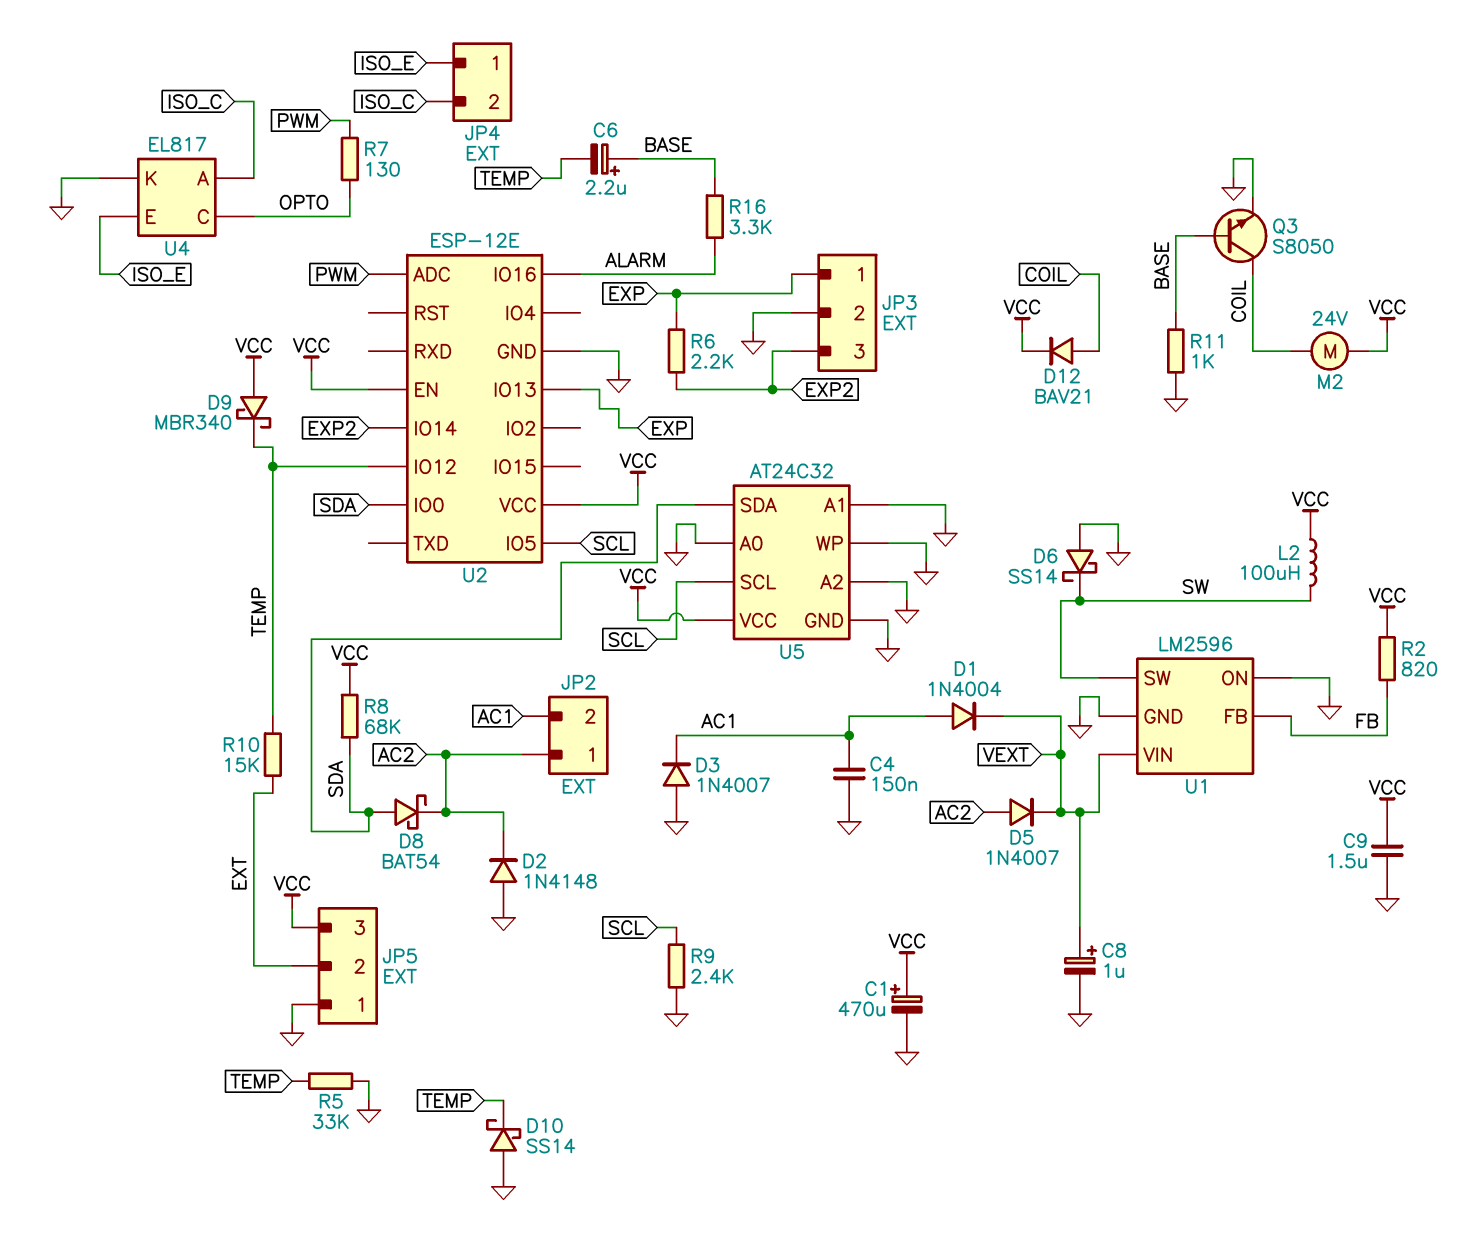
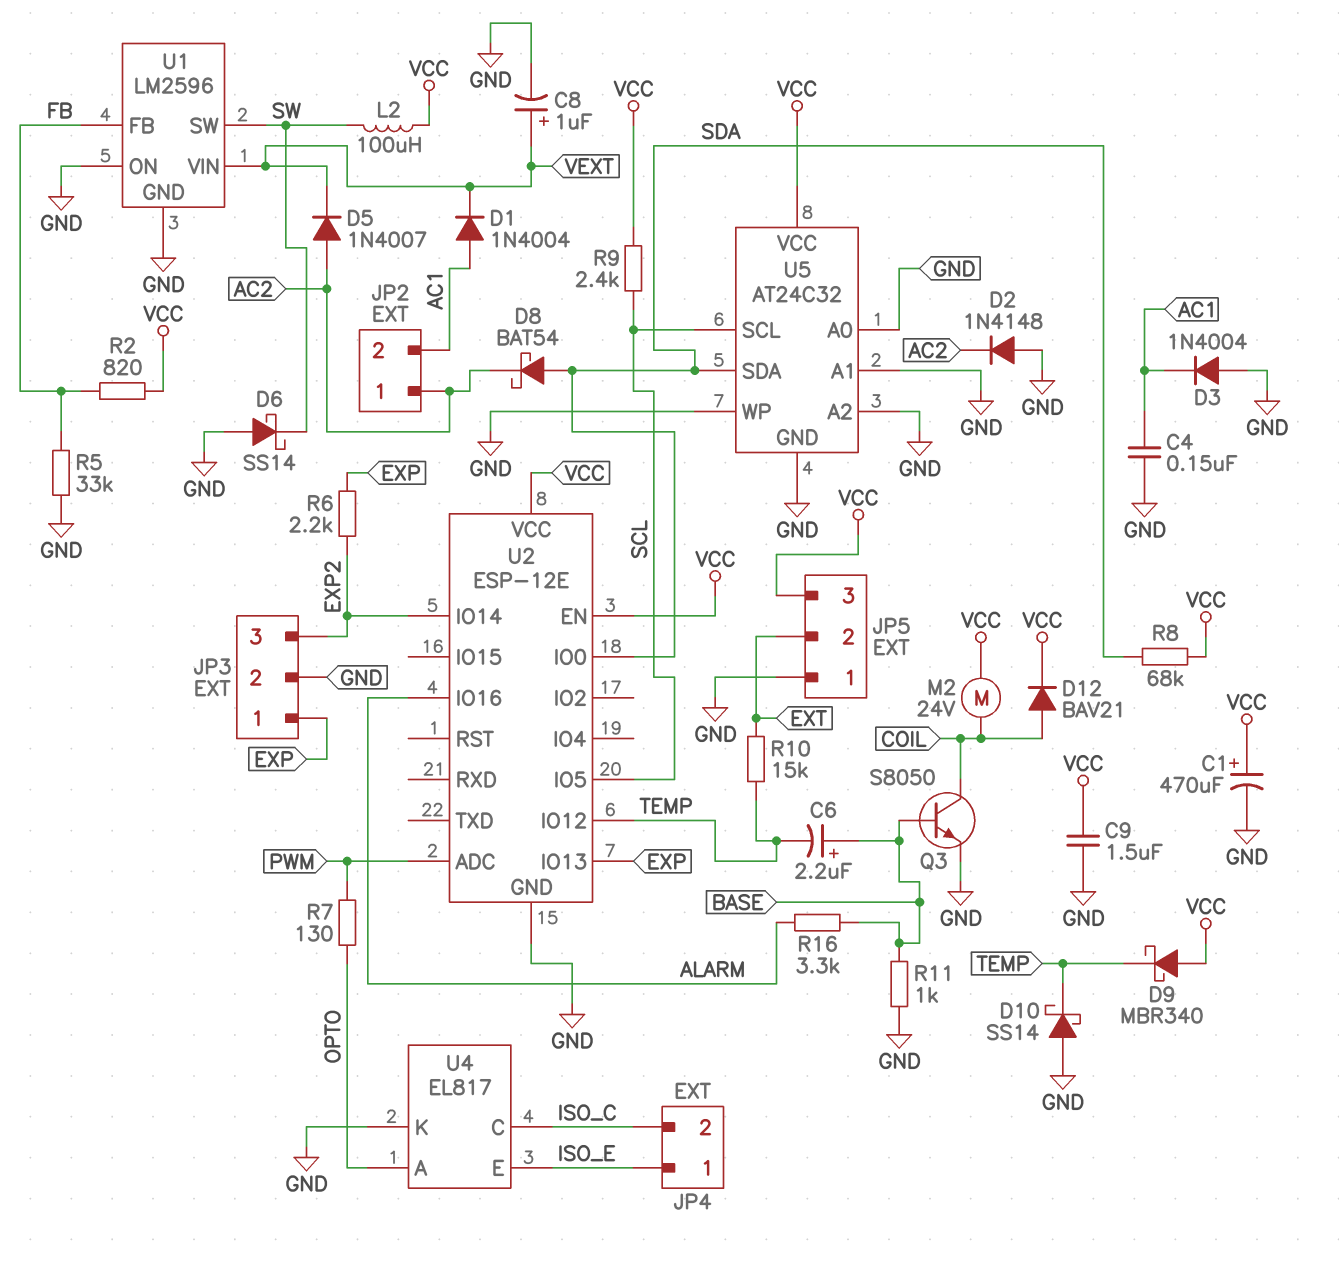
D3: diode 1N4007 (A GND, K AC1) -> diode 1N4004 (A GND, K AC1)
R5: 33k (GND, TEMP) -> 33k (FB, GND)
R9: 2.4k (GND, SCL) -> 2.4k (SCL, VCC)
U4 pin A: ISO_C -> OPTO
U4 pin C: OPTO -> ISO_C

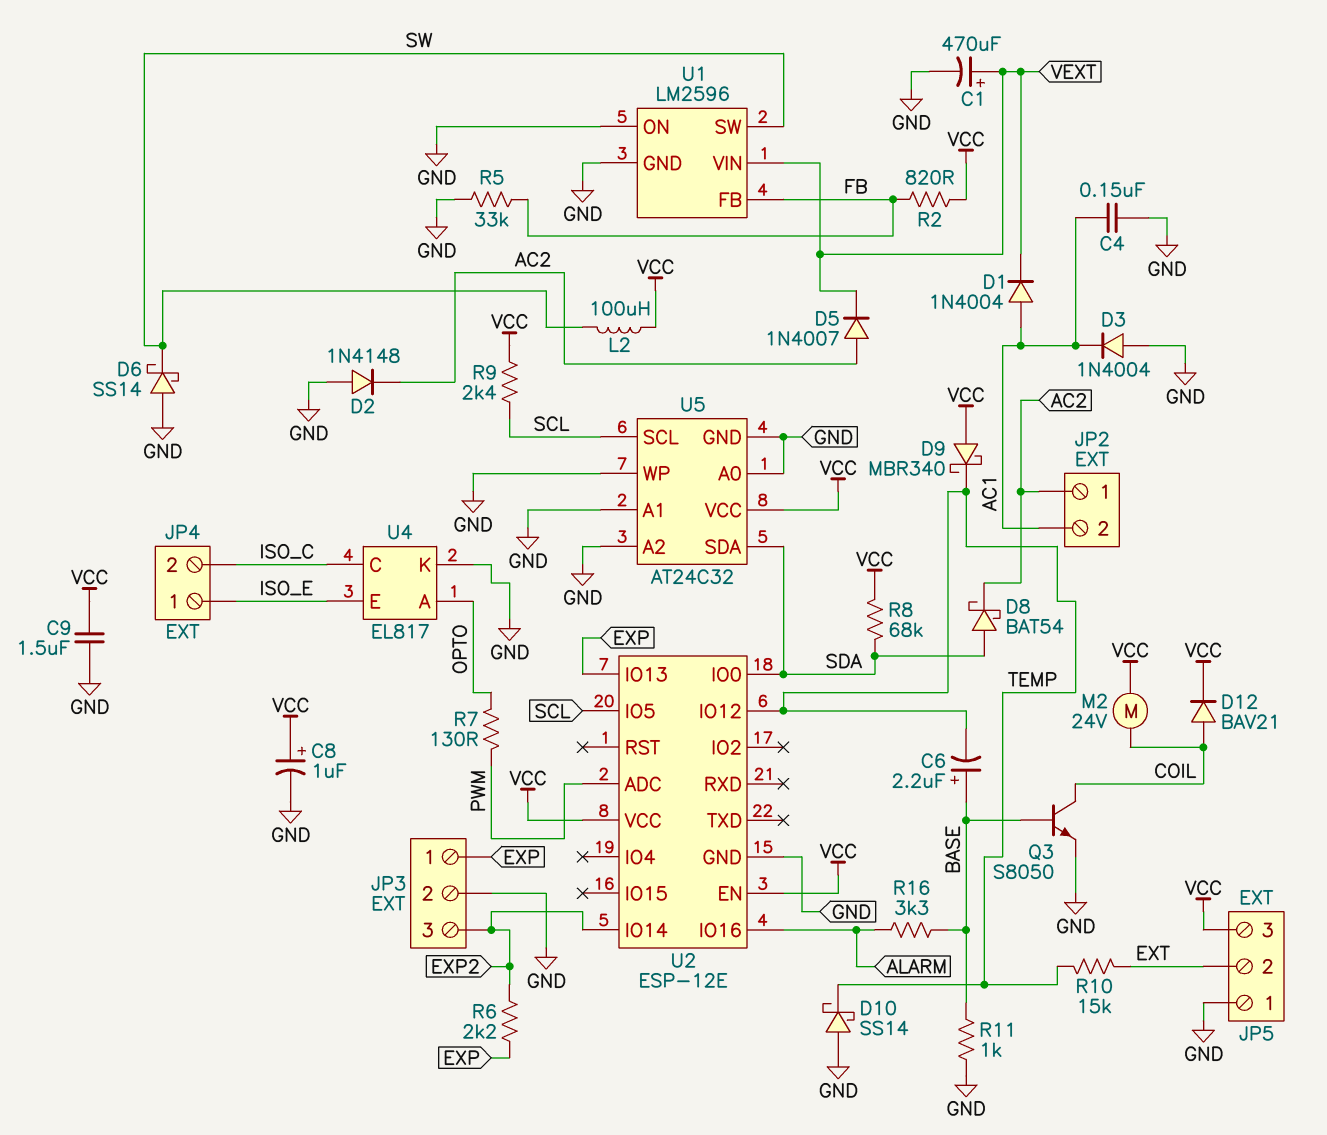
C1: 470uF (plus VCC, minus GND) -> 470uF (plus VEXT, minus GND)
C8: 1uF (plus VEXT, minus GND) -> 1uF (plus VCC, minus GND)

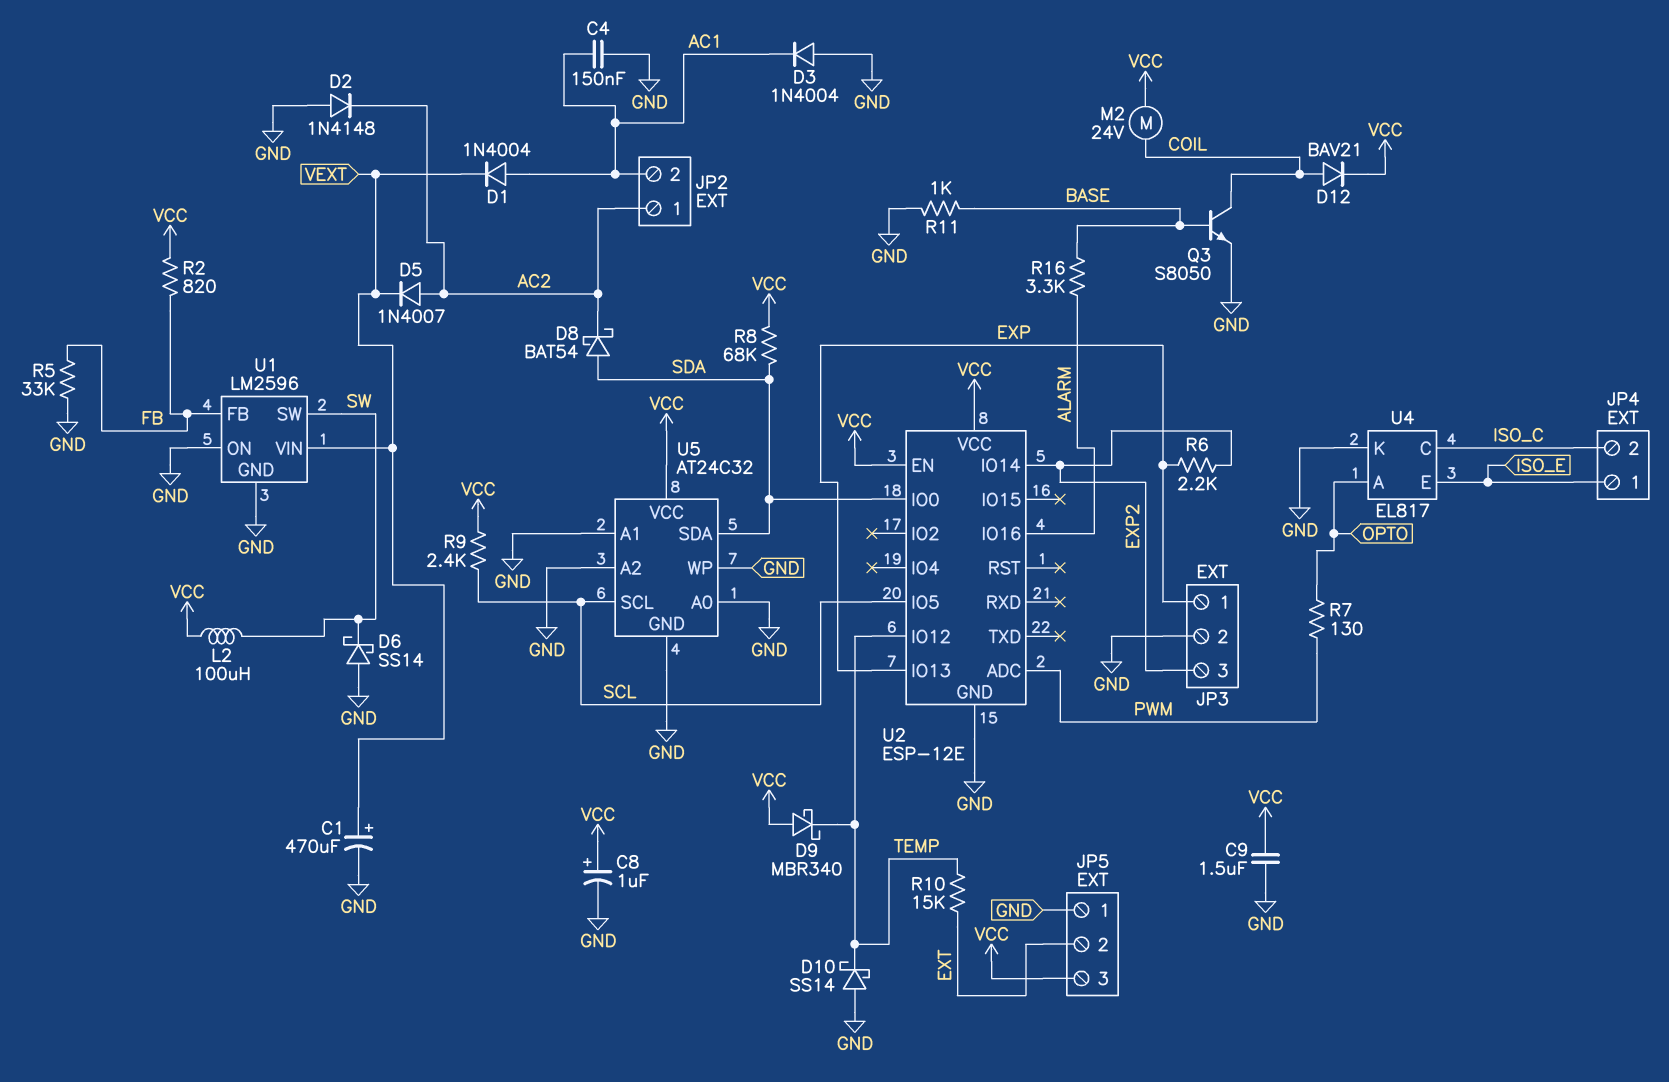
C6: 2.2uF (plus BASE, minus TEMP) -> none

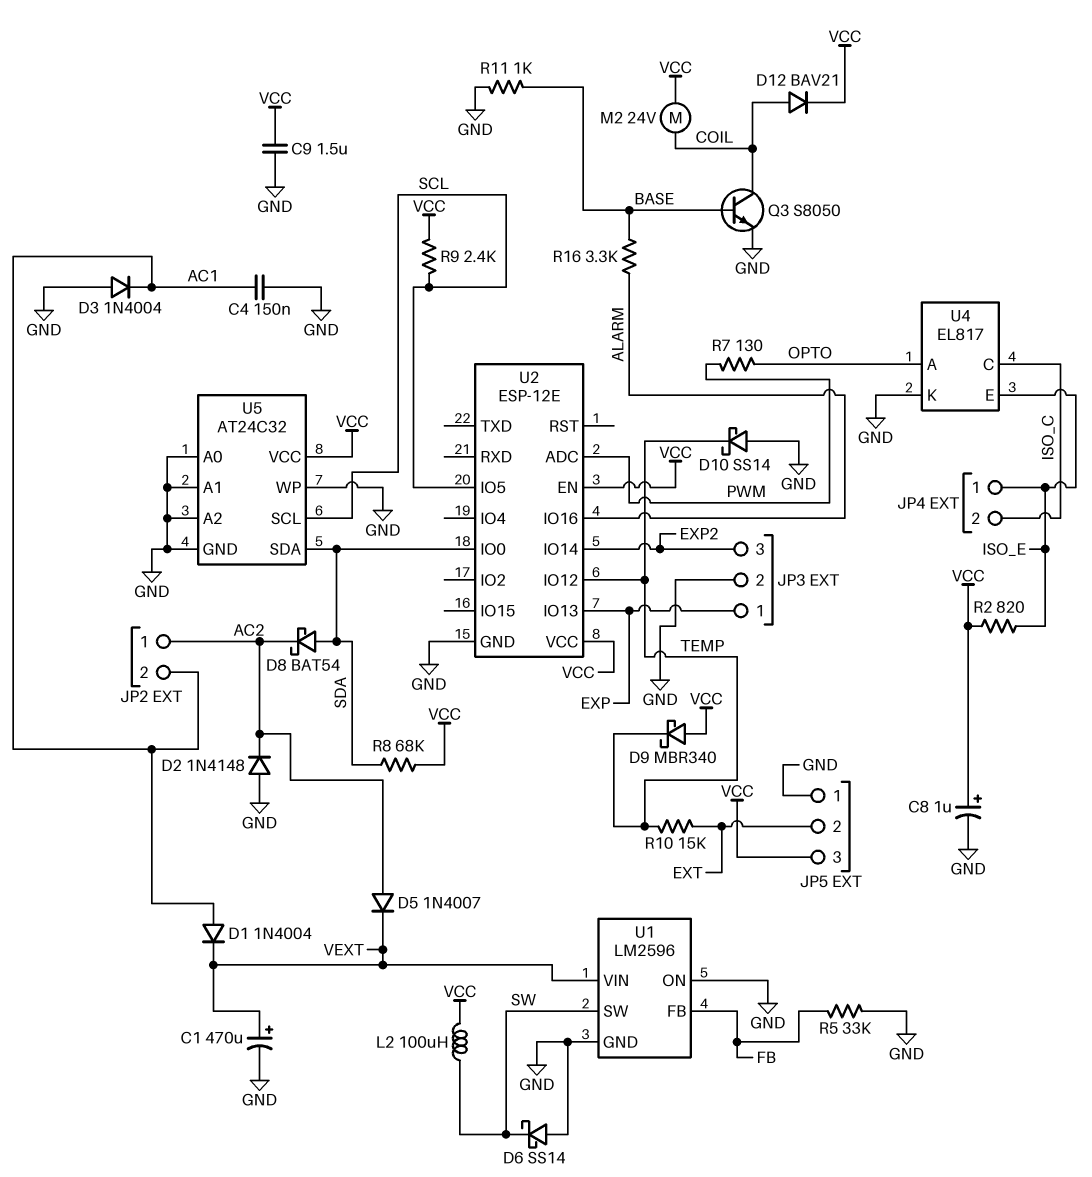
R2: 820 (FB, VCC) -> 820 (ISO_E, VCC)
R6: 2.2k (EXP, EXP2) -> none

